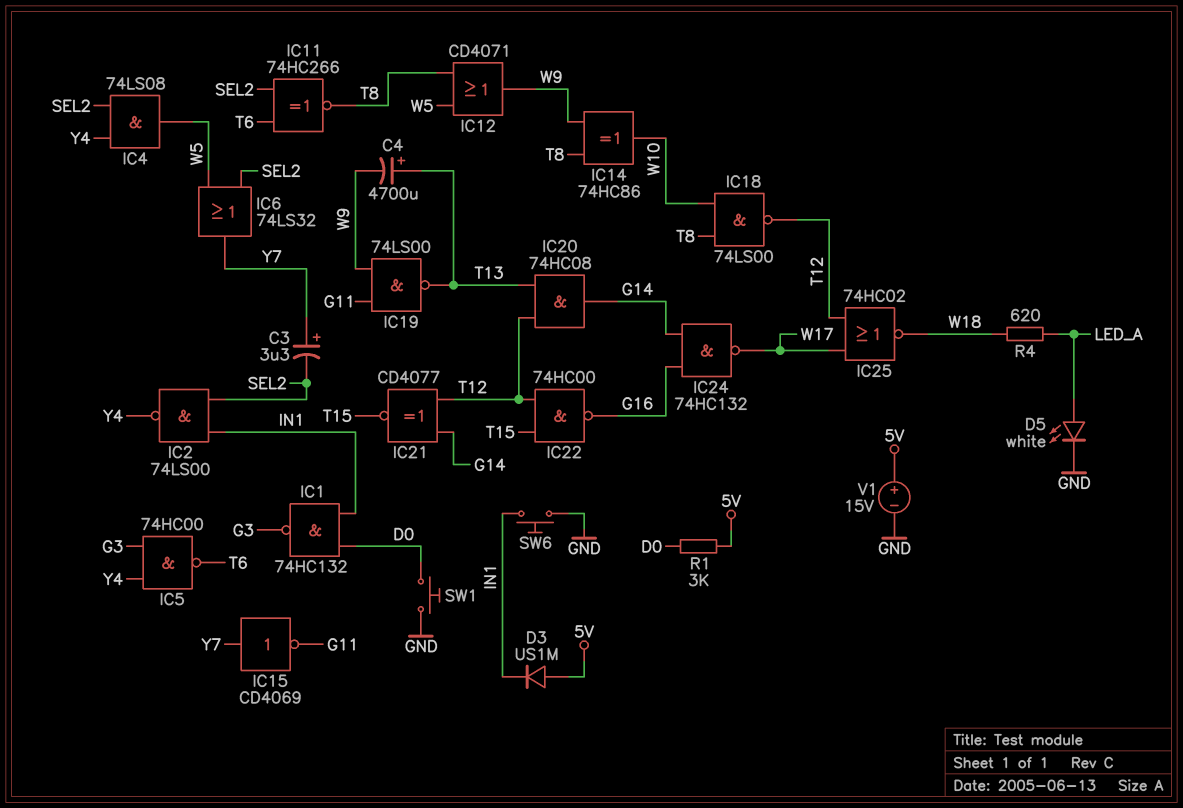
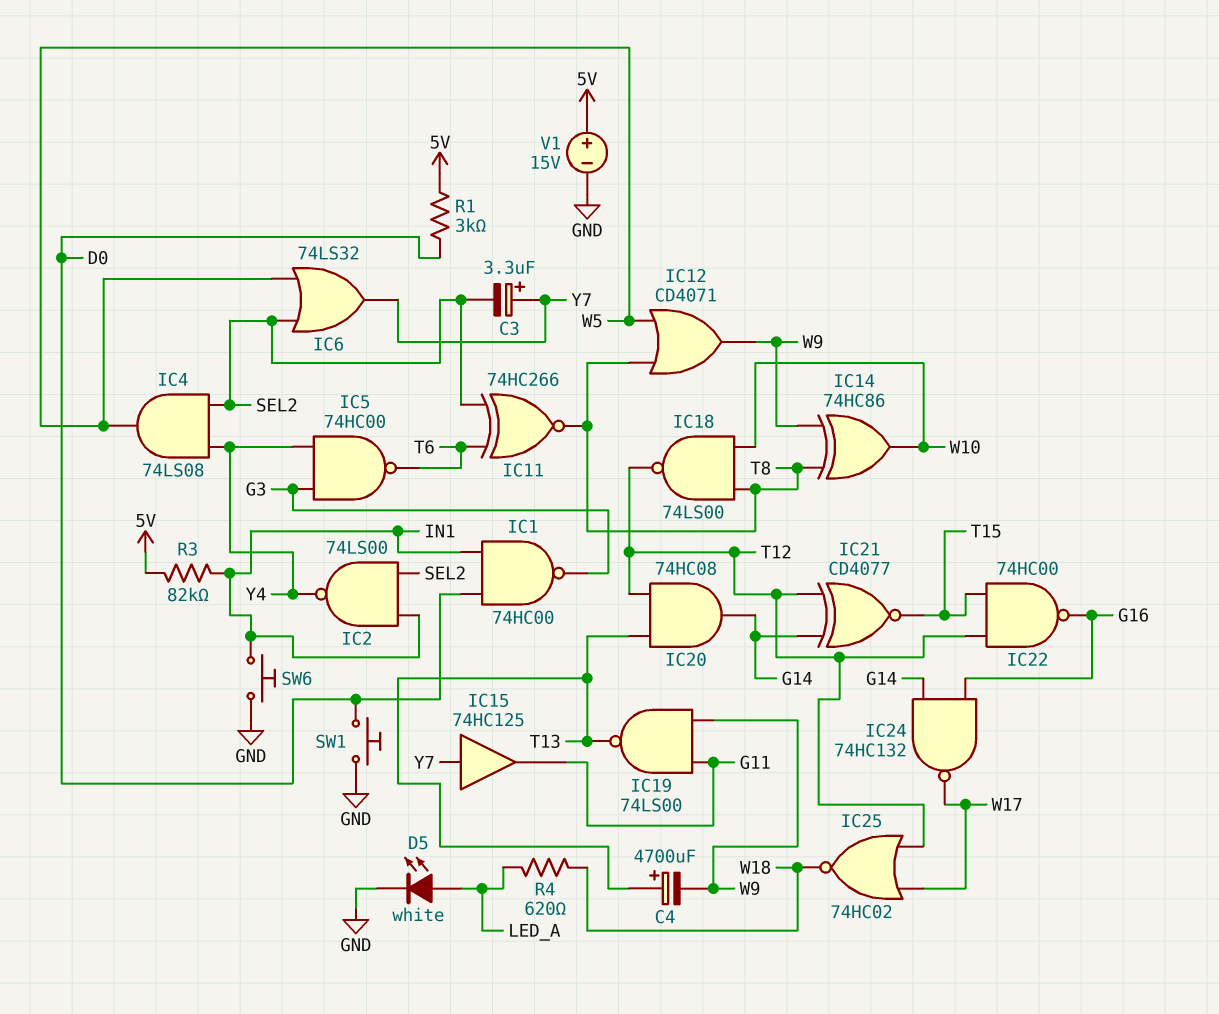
D3: diode US1M (A 5V, K IN1) -> none
IC1: NAND 74HC132 (in D0, in IN1, out G3) -> NAND 74HC00 (in D0, in IN1, out G3)
IC15: NOT CD4069 (in Y7, out G11) -> buffer 74HC125 (in Y7, out G11)
R3: none -> 82k (5V, IN1)

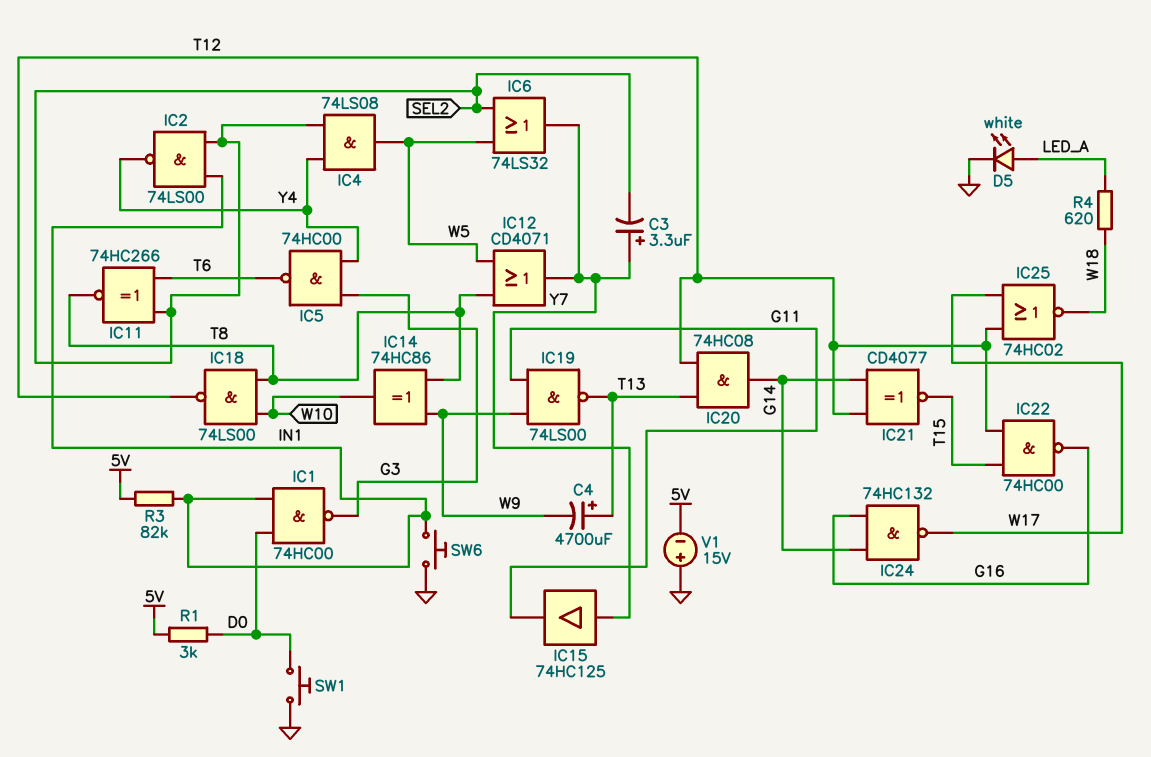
IC12: OR CD4071 (in T8, in W5, out W9) -> OR CD4071 (in T8, in W5, out Y7)
V1: 15V (plus 5V, minus GND) -> 15V (plus GND, minus 5V)

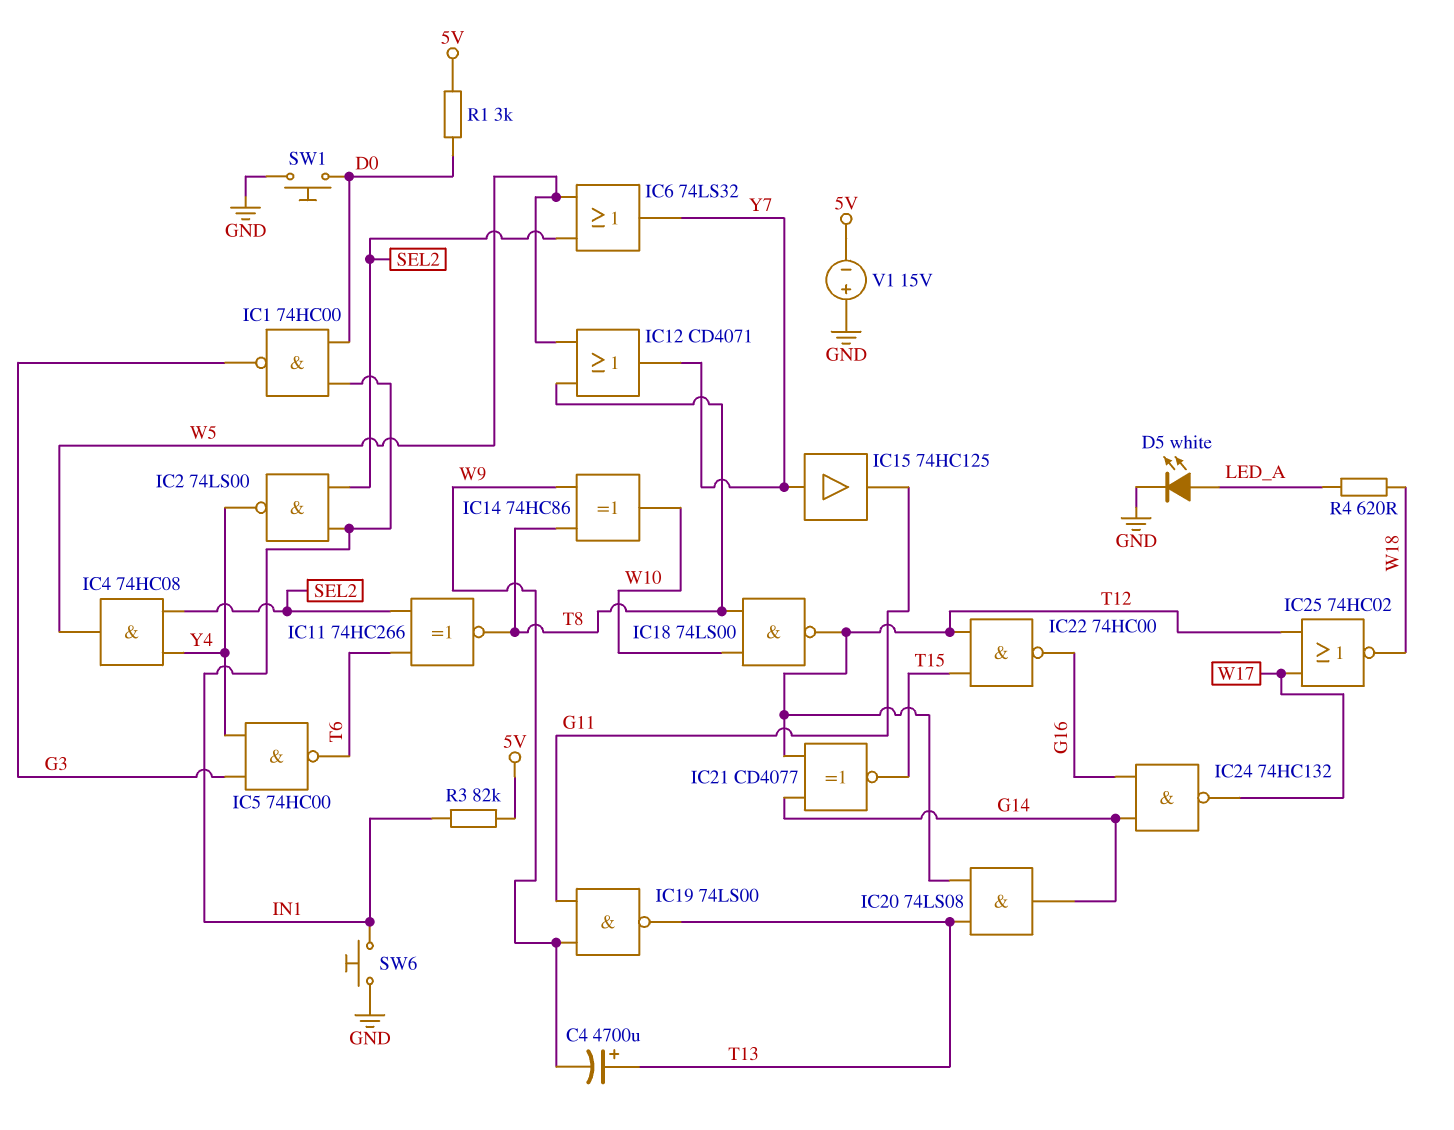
C3: 3.3uF (plus Y7, minus SEL2) -> none
IC4: AND 74LS08 (in SEL2, in Y4, out W5) -> AND 74HC08 (in SEL2, in Y4, out W5)
IC20: AND 74HC08 (in T12, in T13, out G14) -> AND 74LS08 (in T12, in T13, out G14)

